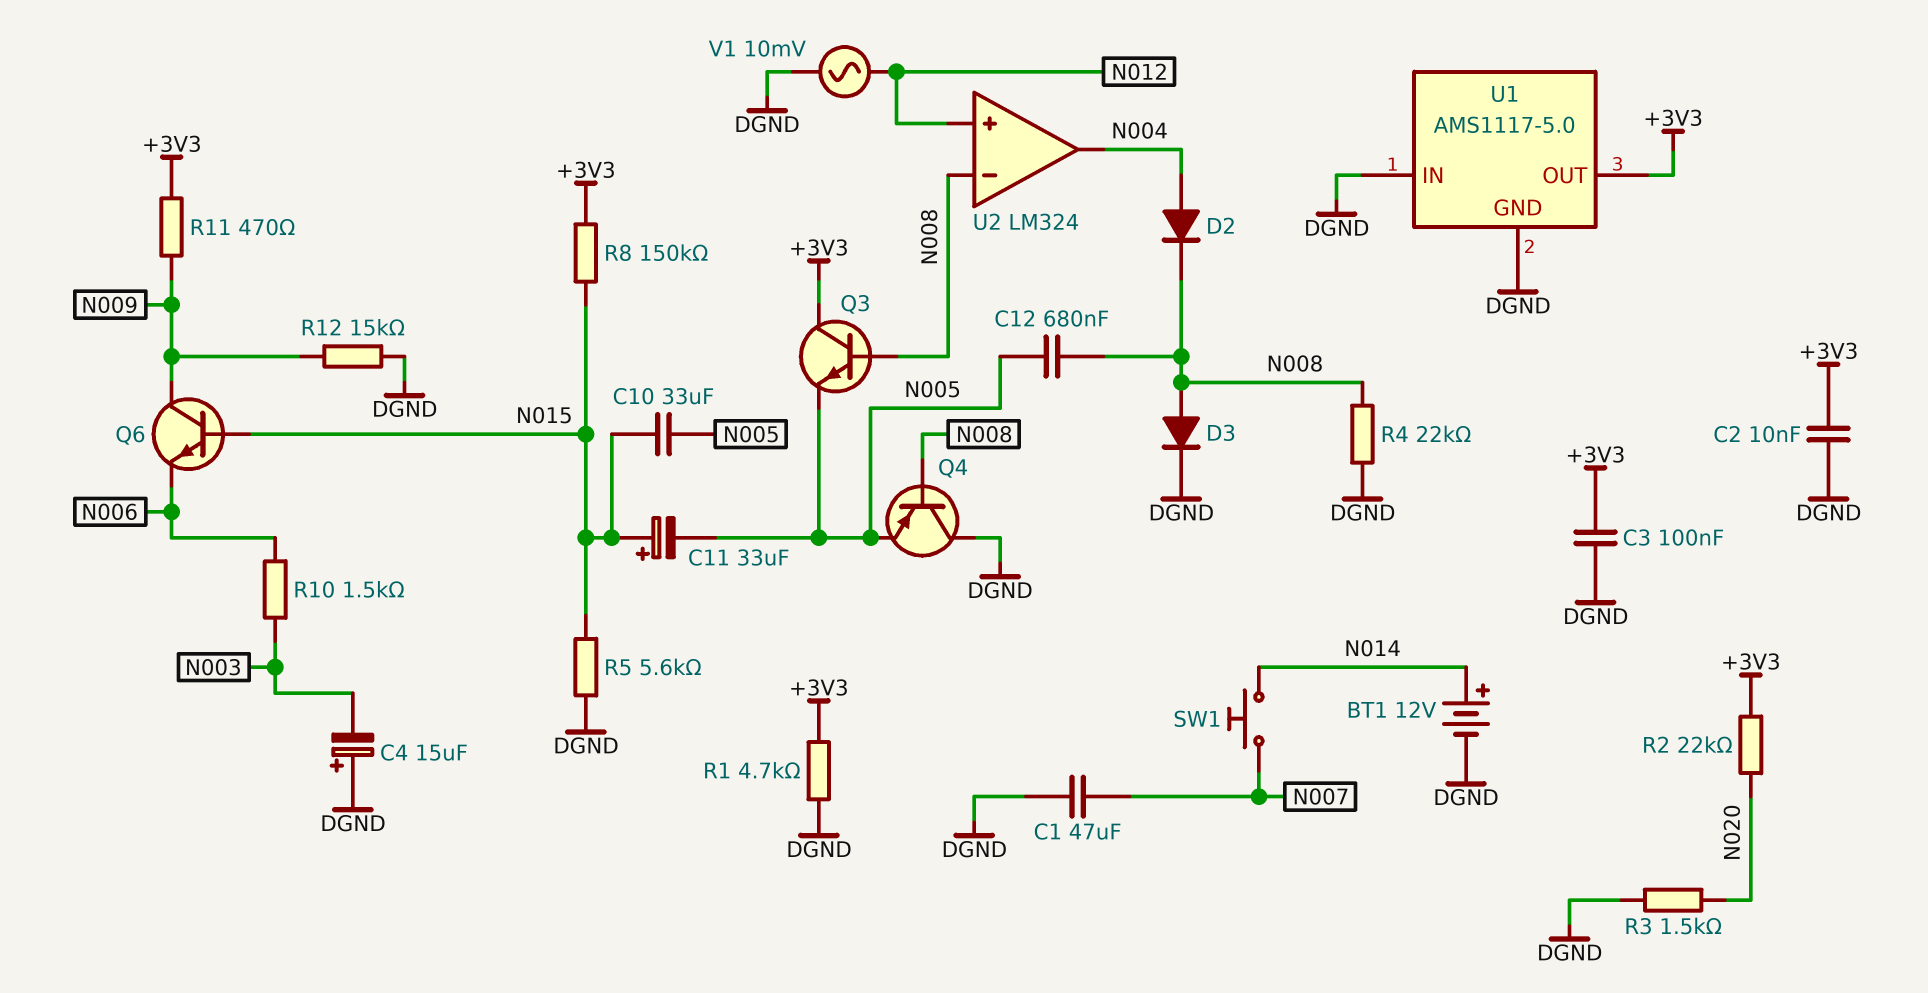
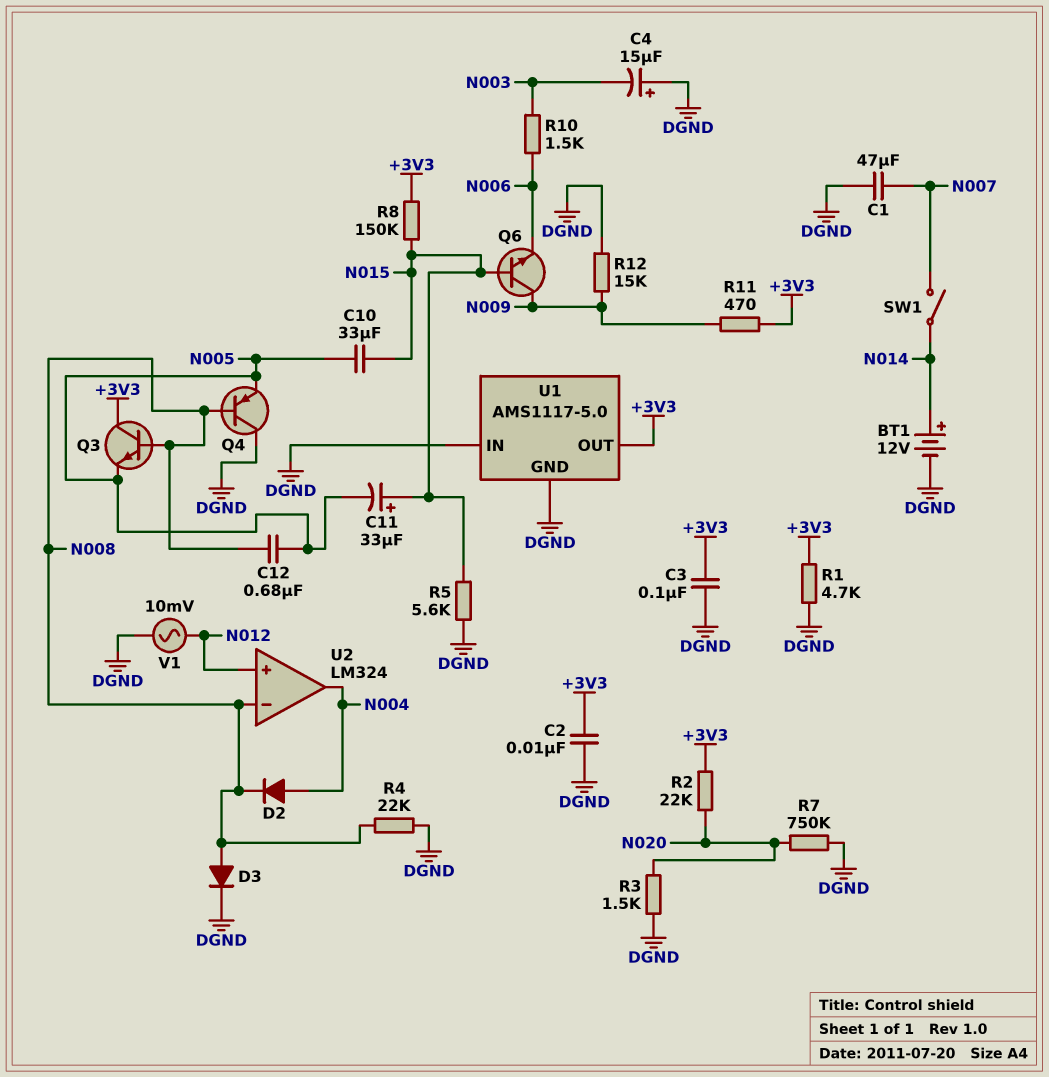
R7: none -> 750k (DGND, N020)
SW1: button (N007, N014) -> switch (N007, N014)

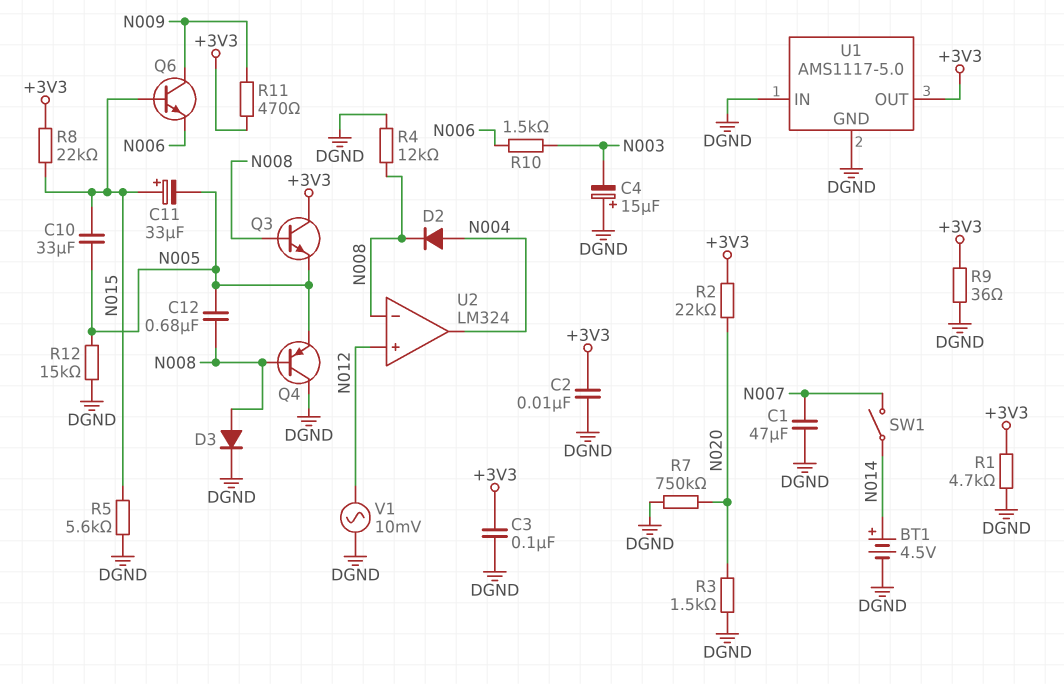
BT1: 12V (plus N014, minus DGND) -> 4.5V (plus N014, minus DGND)
R4: 22k (DGND, N008) -> 12k (DGND, N008)
R8: 150k (+3V3, N015) -> 22k (+3V3, N015)
R9: none -> 36 (+3V3, DGND)
R12: 15k (DGND, N009) -> 15k (DGND, N005)

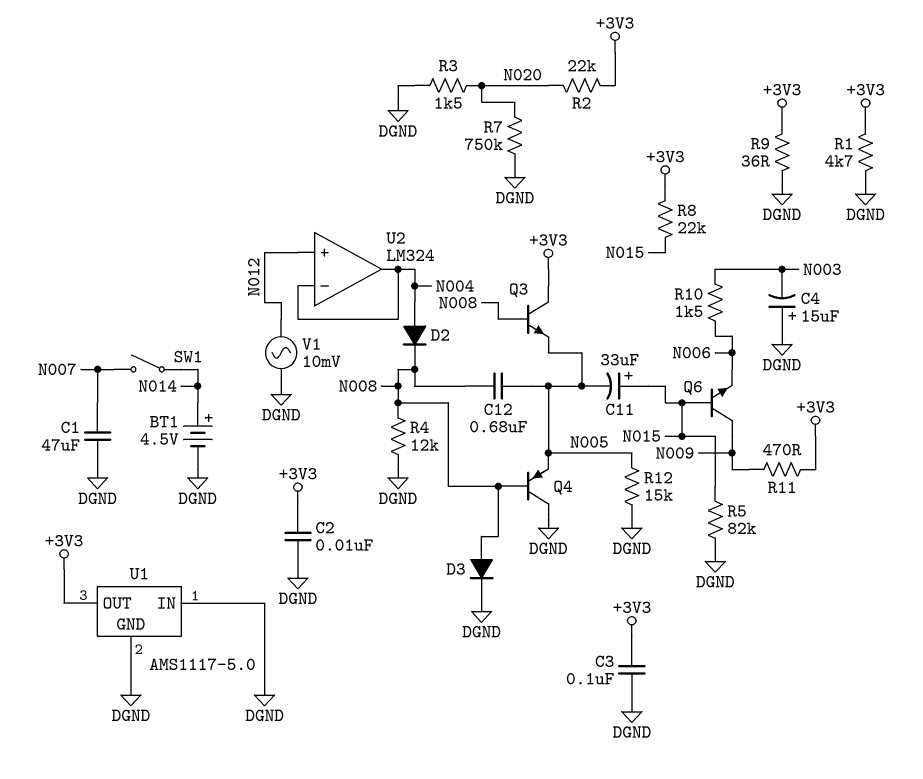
C10: 33uF (N005, N015) -> none
R5: 5.6k (DGND, N015) -> 82k (DGND, N015)
U2 pin in-: N008 -> N004

